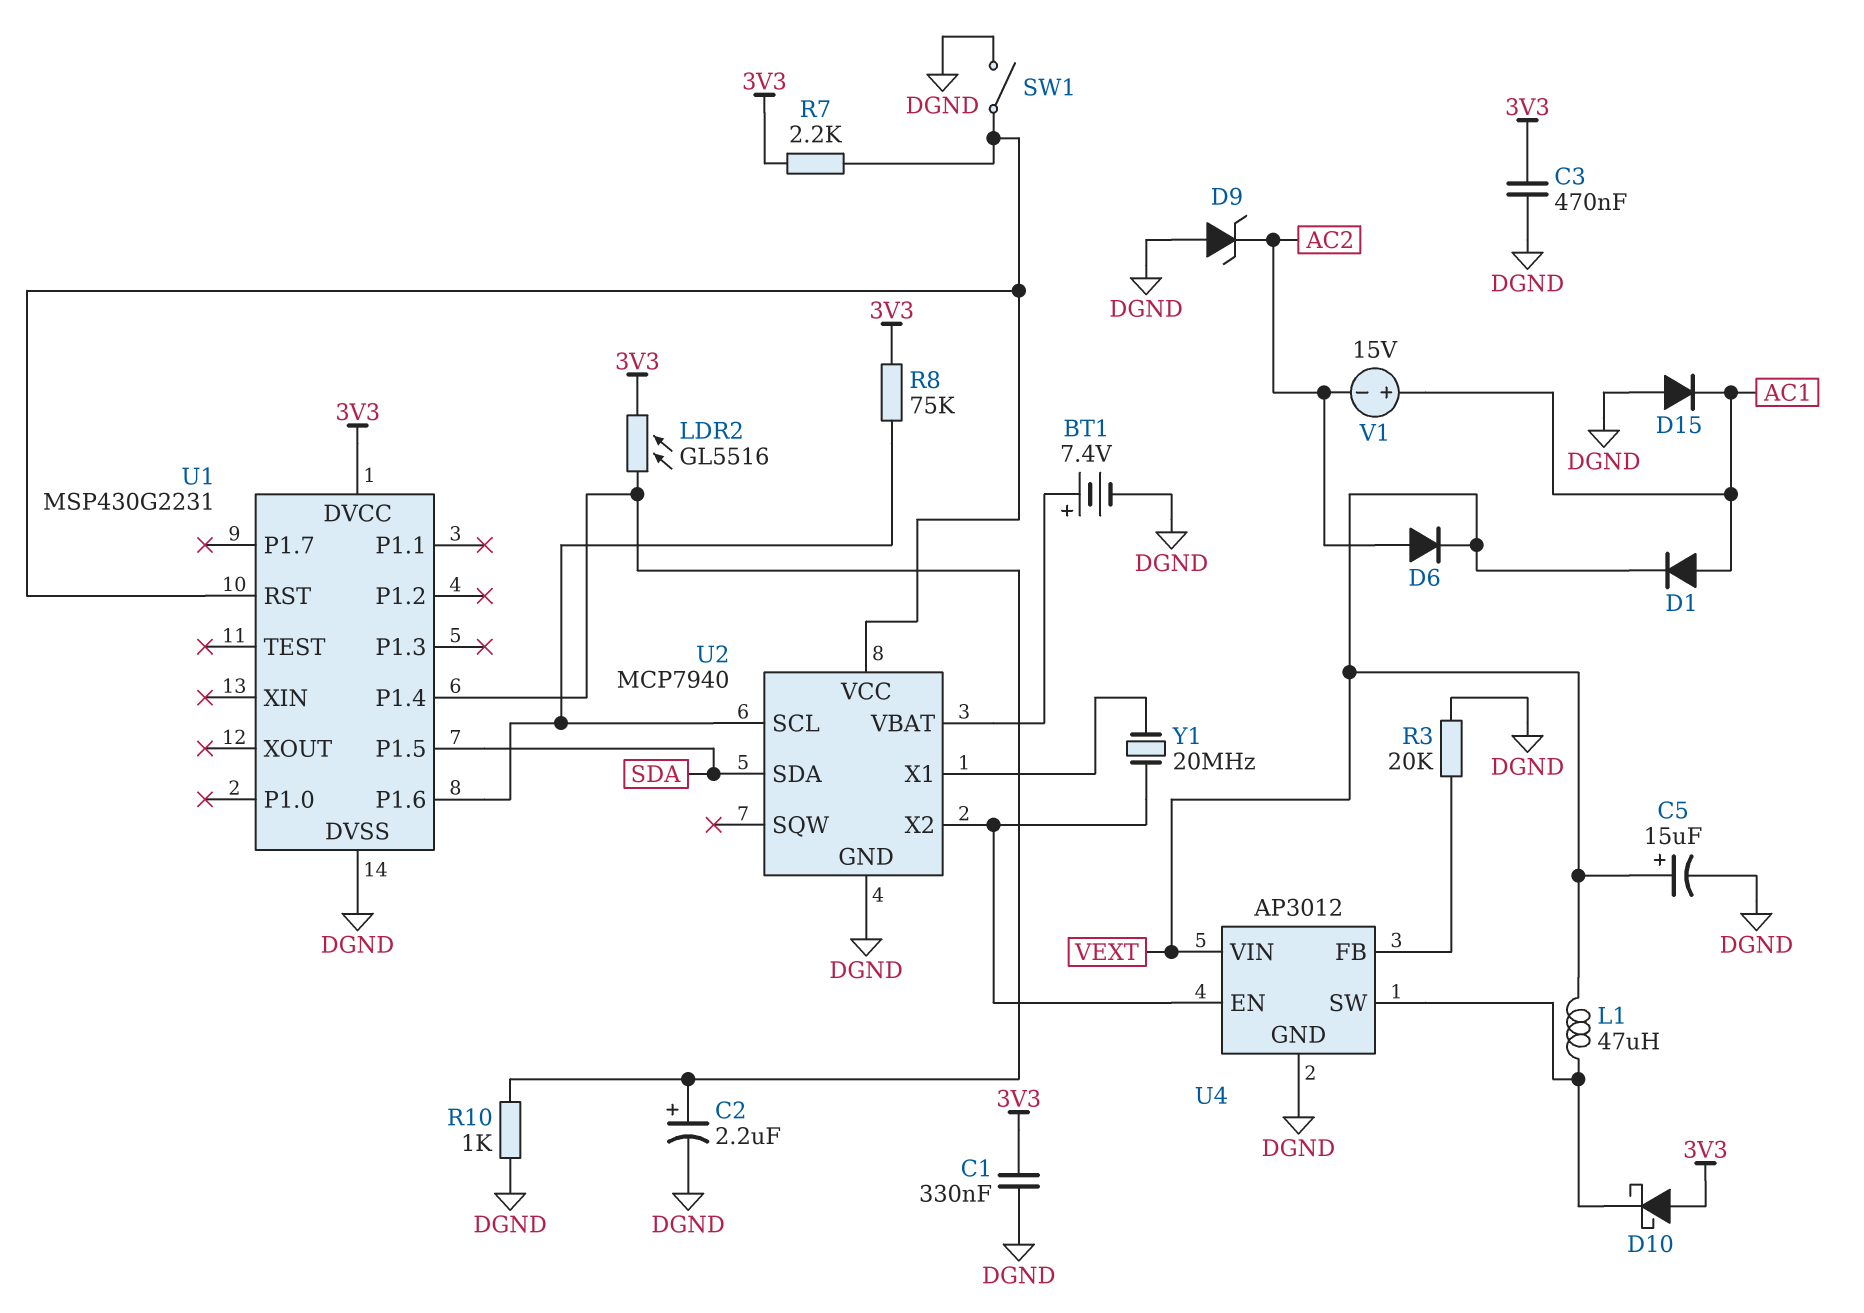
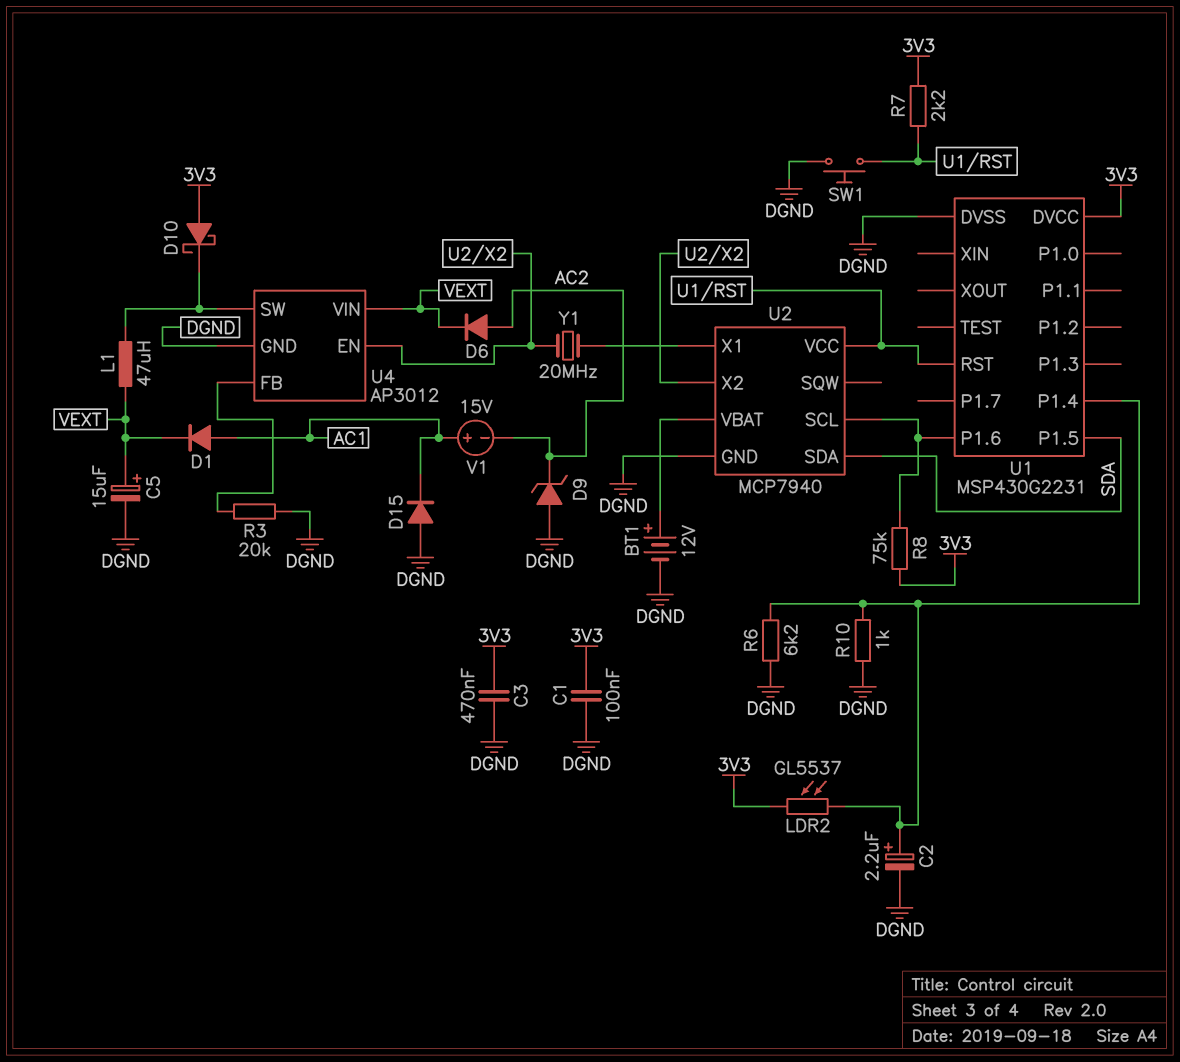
BT1: 7.4V (plus U2/VBAT, minus DGND) -> 12V (plus U2/VBAT, minus DGND)
C1: 330nF (3V3, DGND) -> 100nF (3V3, DGND)
LDR2: GL5516 (3V3, U1/P1.4) -> GL5537 (3V3, U1/P1.4)
R6: none -> 6.2k (DGND, U1/P1.4)
SW1: switch (DGND, U1/RST) -> button (DGND, U1/RST)

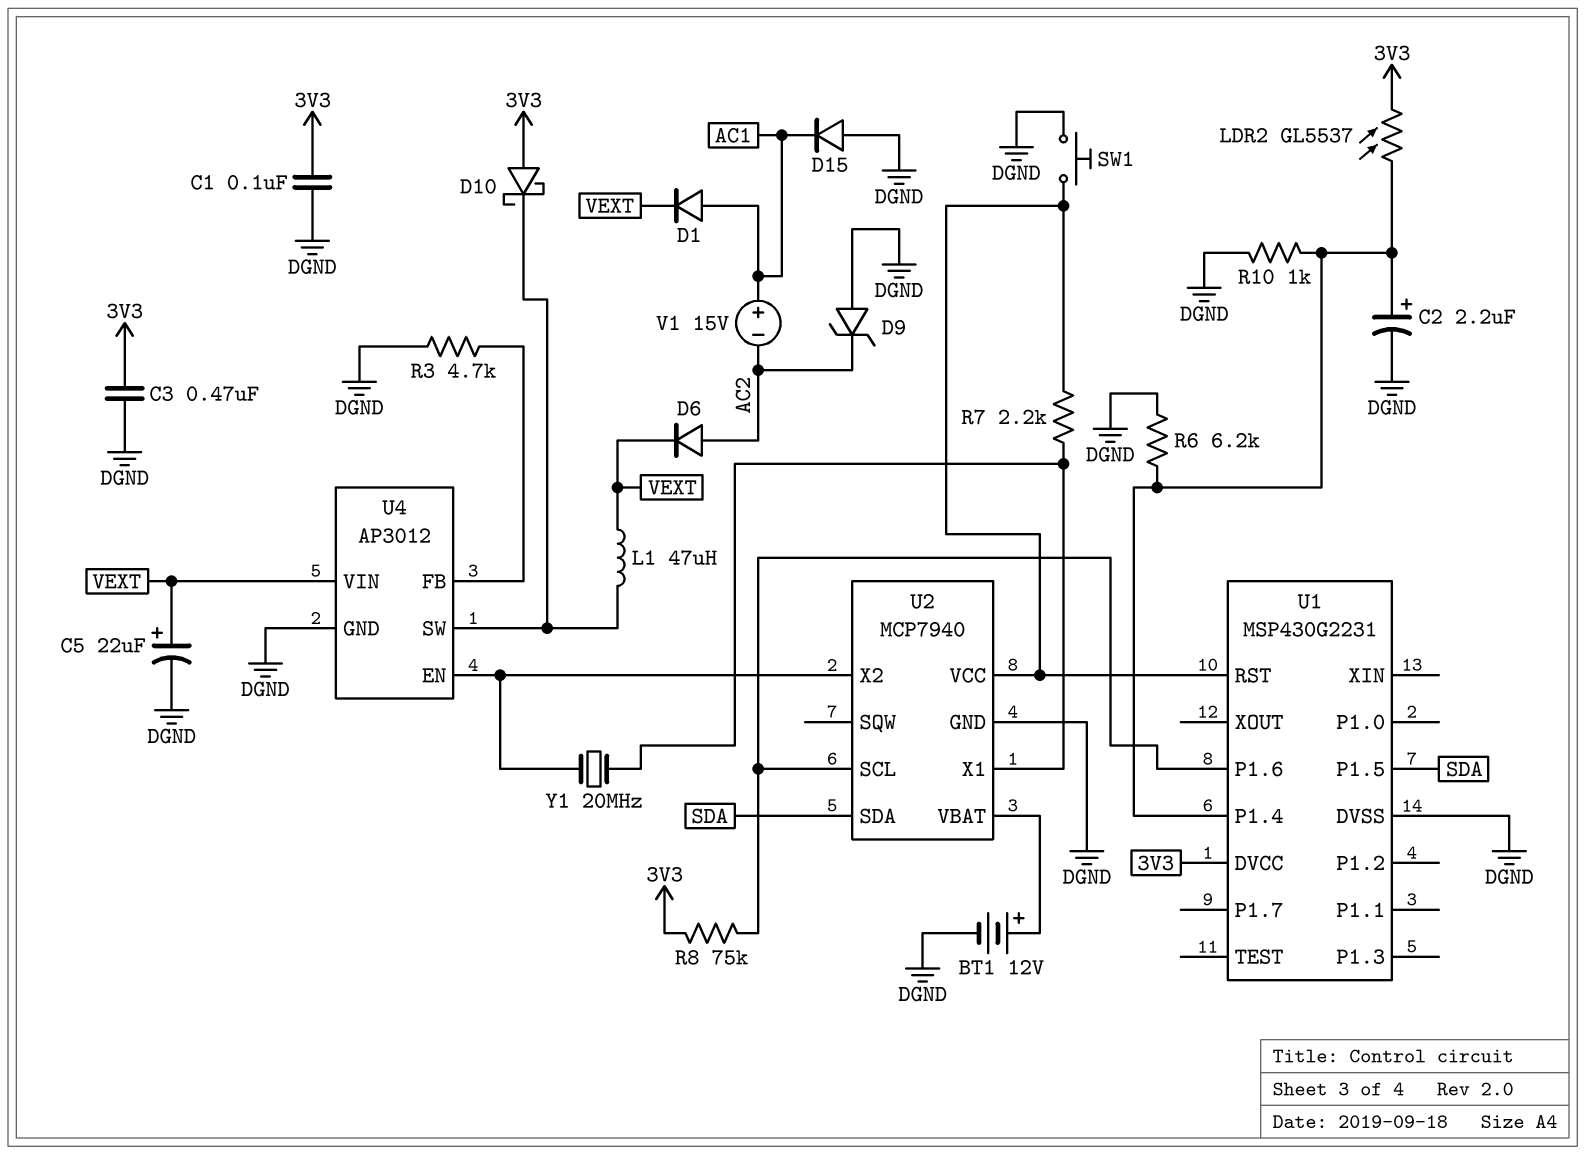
C5: 15uF (plus VEXT, minus DGND) -> 22uF (plus VEXT, minus DGND)
R3: 20k (DGND, U4/FB) -> 4.7k (DGND, U4/FB)
R7: 2.2k (3V3, U1/RST) -> 2.2k (U1/RST, U2/X1)

